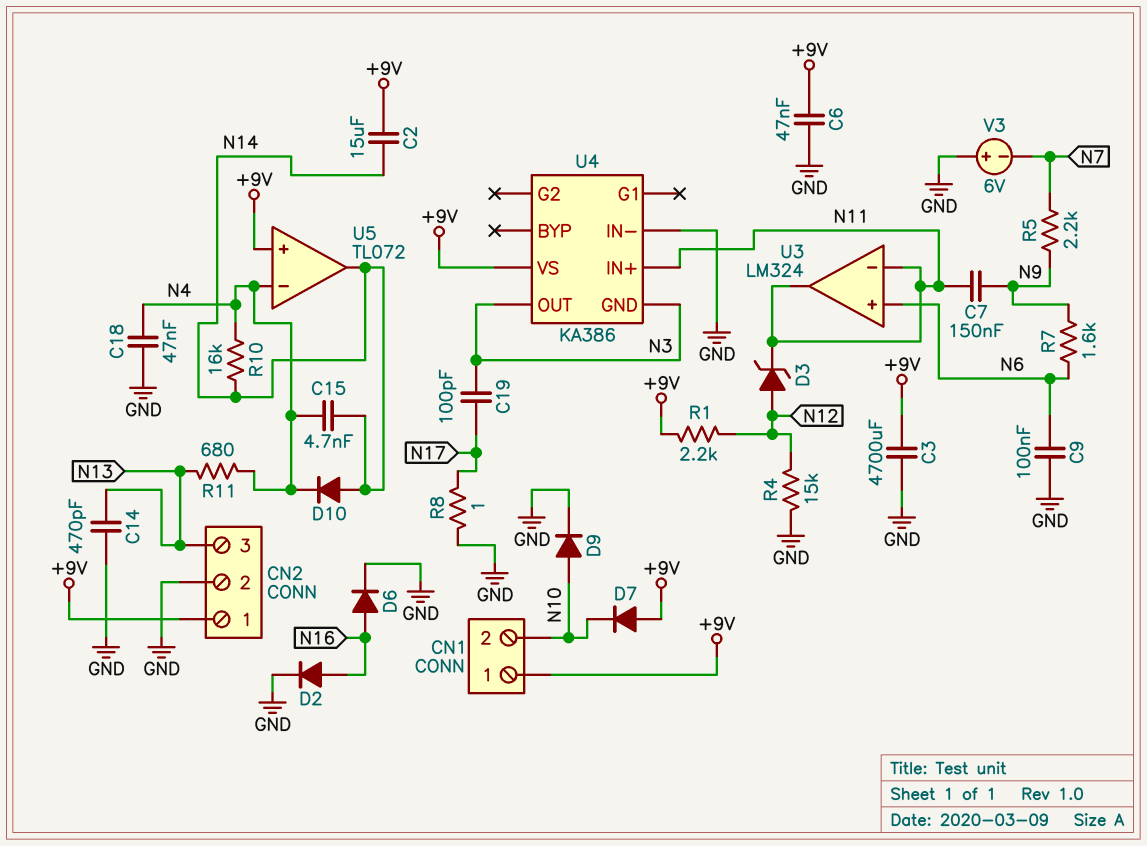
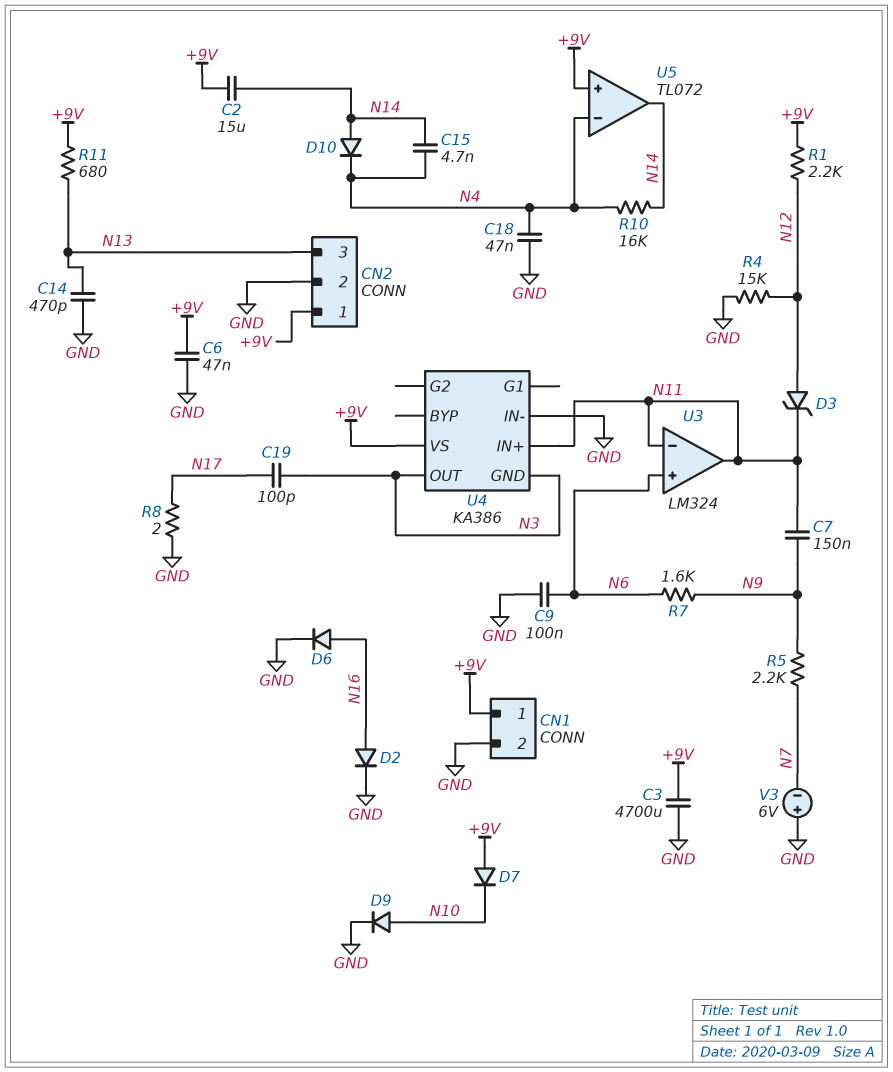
CN1 pin 2: N10 -> GND
R8: 1 (GND, N17) -> 2 (GND, N17)
R11: 680 (N4, N13) -> 680 (+9V, N13)

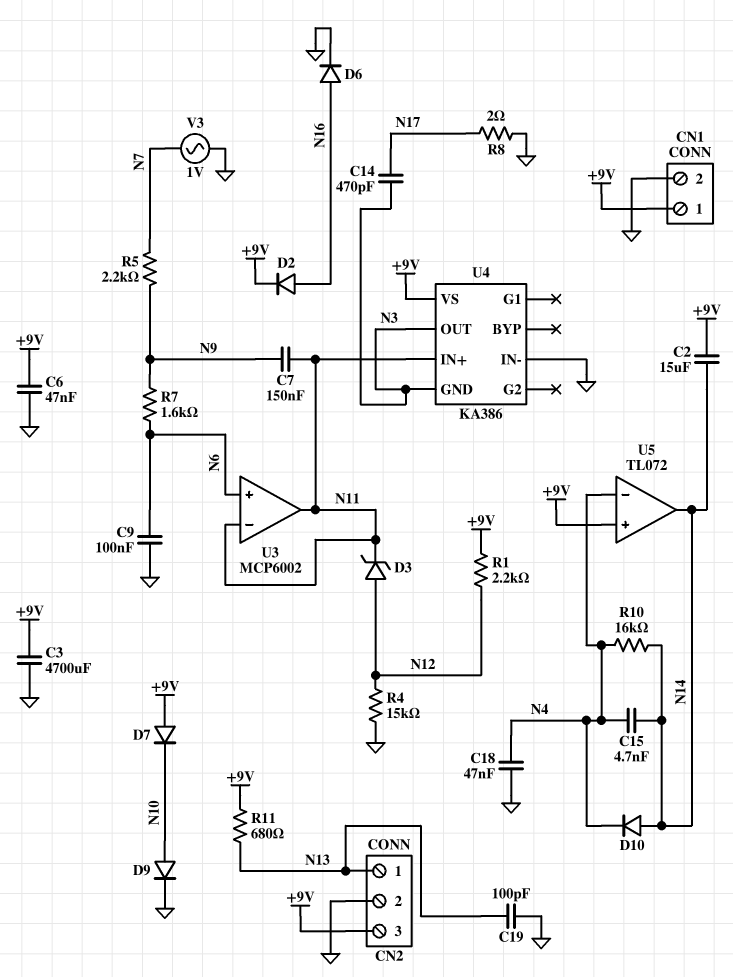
C14: 470pF (GND, N13) -> 470pF (N3, N17)
C19: 100pF (N3, N17) -> 100pF (GND, N13)
CN2 pin 1: +9V -> N13
CN2 pin 3: N13 -> +9V
D2: diode (A N16, K GND) -> diode (A N16, K +9V)
U3: LM324 -> MCP6002
V3: 6V (plus GND, minus N7) -> AC 1V (GND, N7)

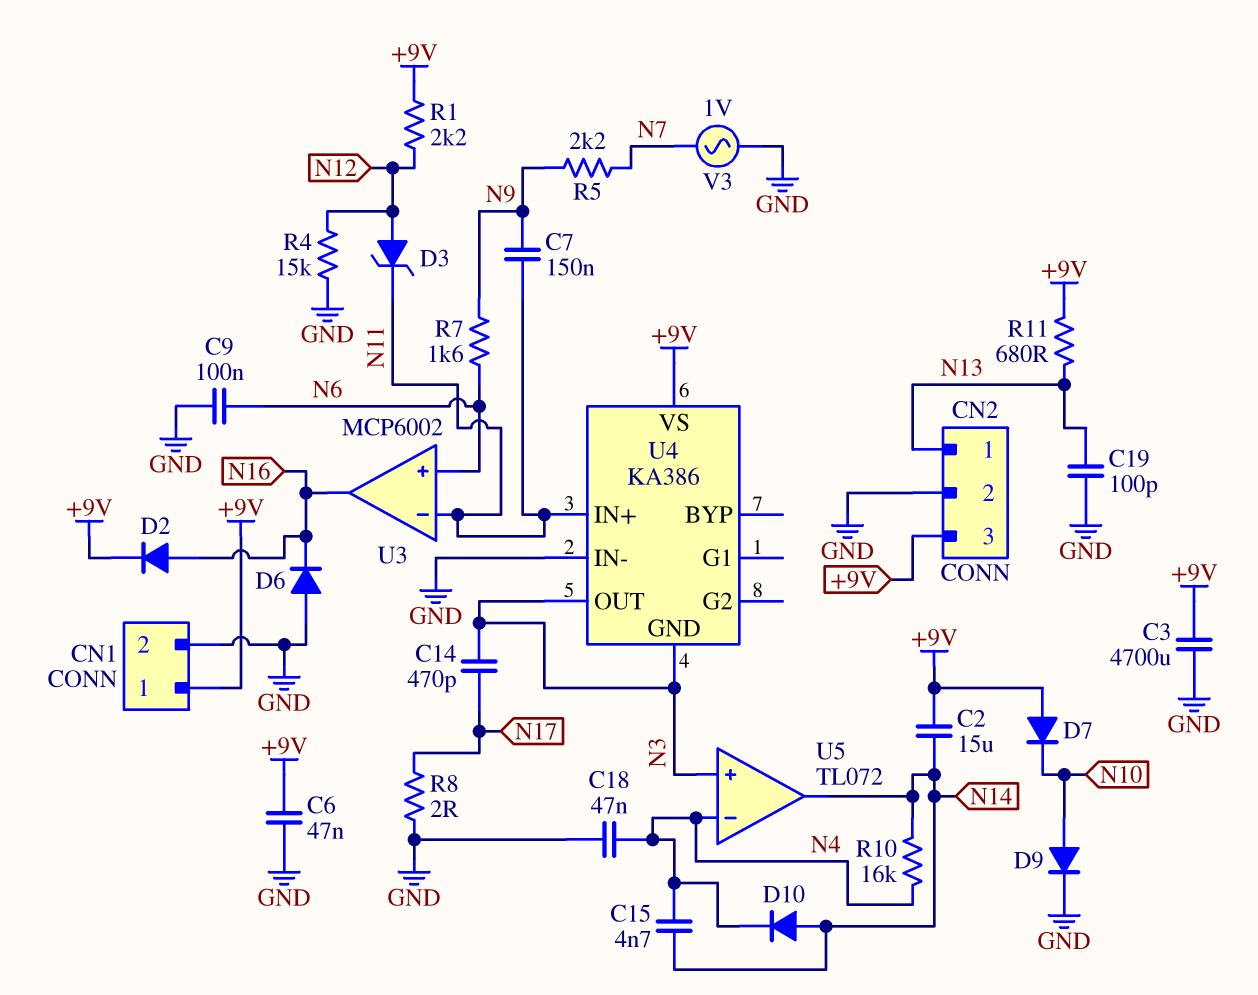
D6: diode (A N16, K GND) -> diode (A GND, K N16)
U3 pin out: N11 -> N16
U5 pin in+: +9V -> N3

